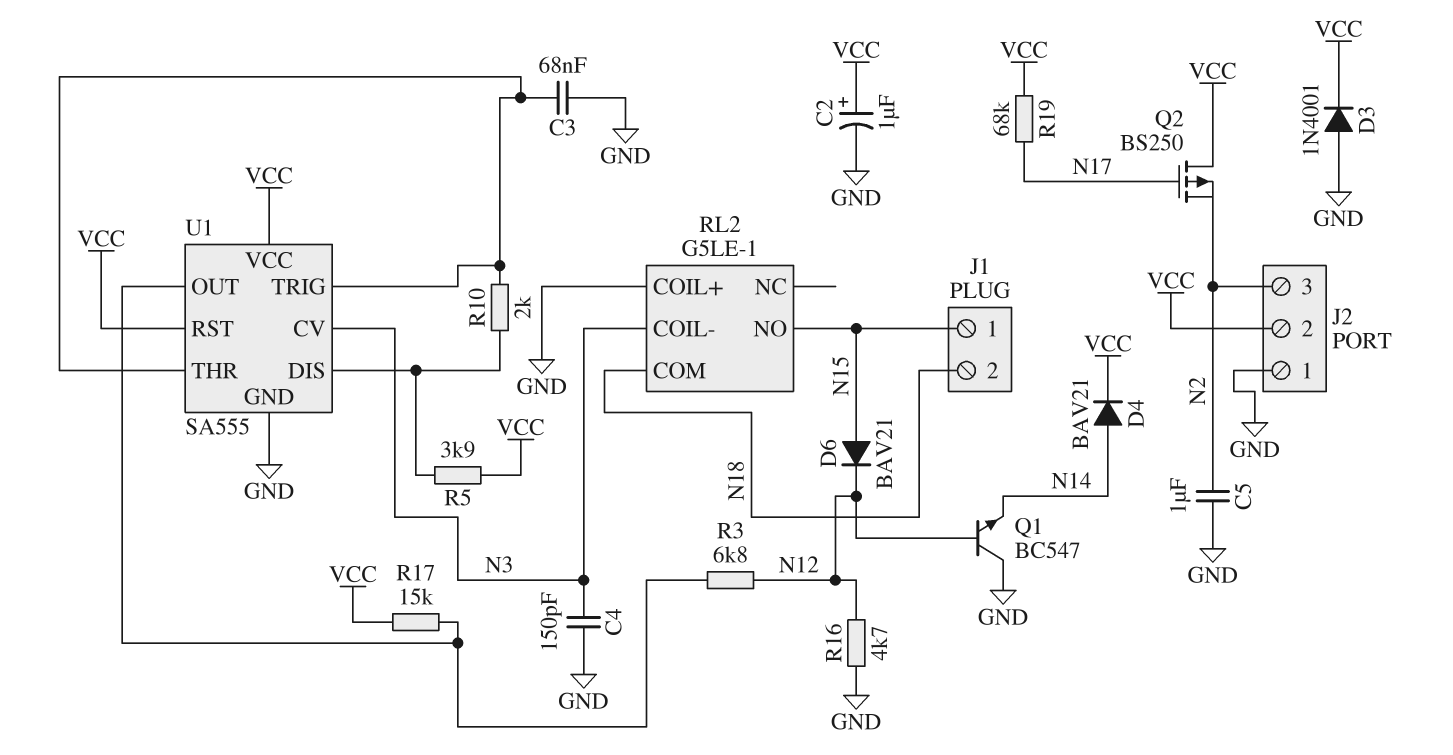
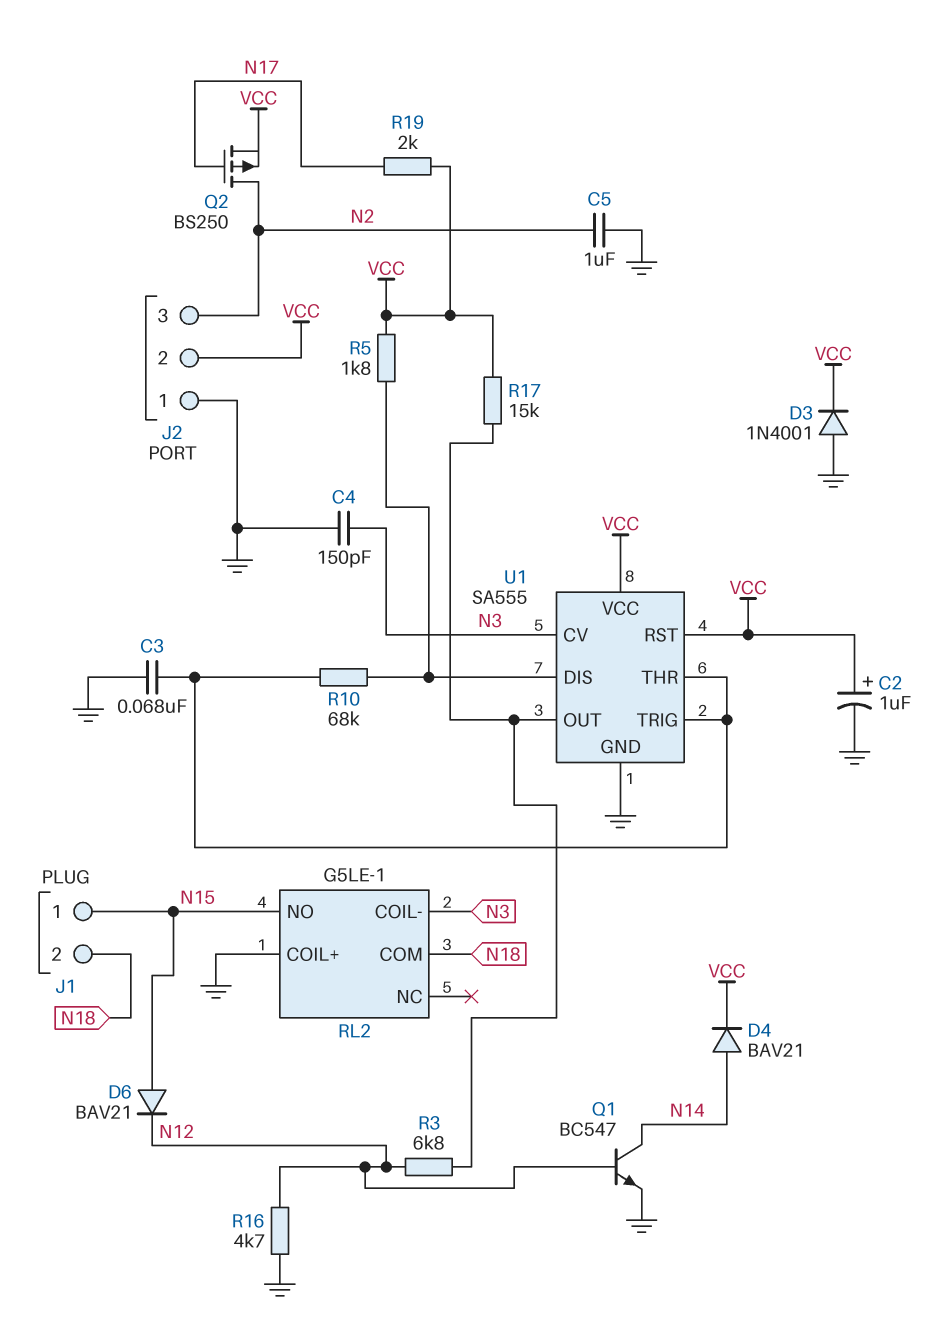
Q1: NPN BC547 (B N12, C GND, E N14) -> NPN BC547 (B N12, C N14, E GND)
Q2: PMOS BS250 (G N17, D VCC, S N2) -> PMOS BS250 (G N17, D N2, S VCC)
R5: 3.9k (U1/DIS, VCC) -> 1.8k (U1/DIS, VCC)
R10: 2k (U1/DIS, U1/THR) -> 68k (U1/DIS, U1/THR)
R19: 68k (N17, VCC) -> 2k (N17, VCC)

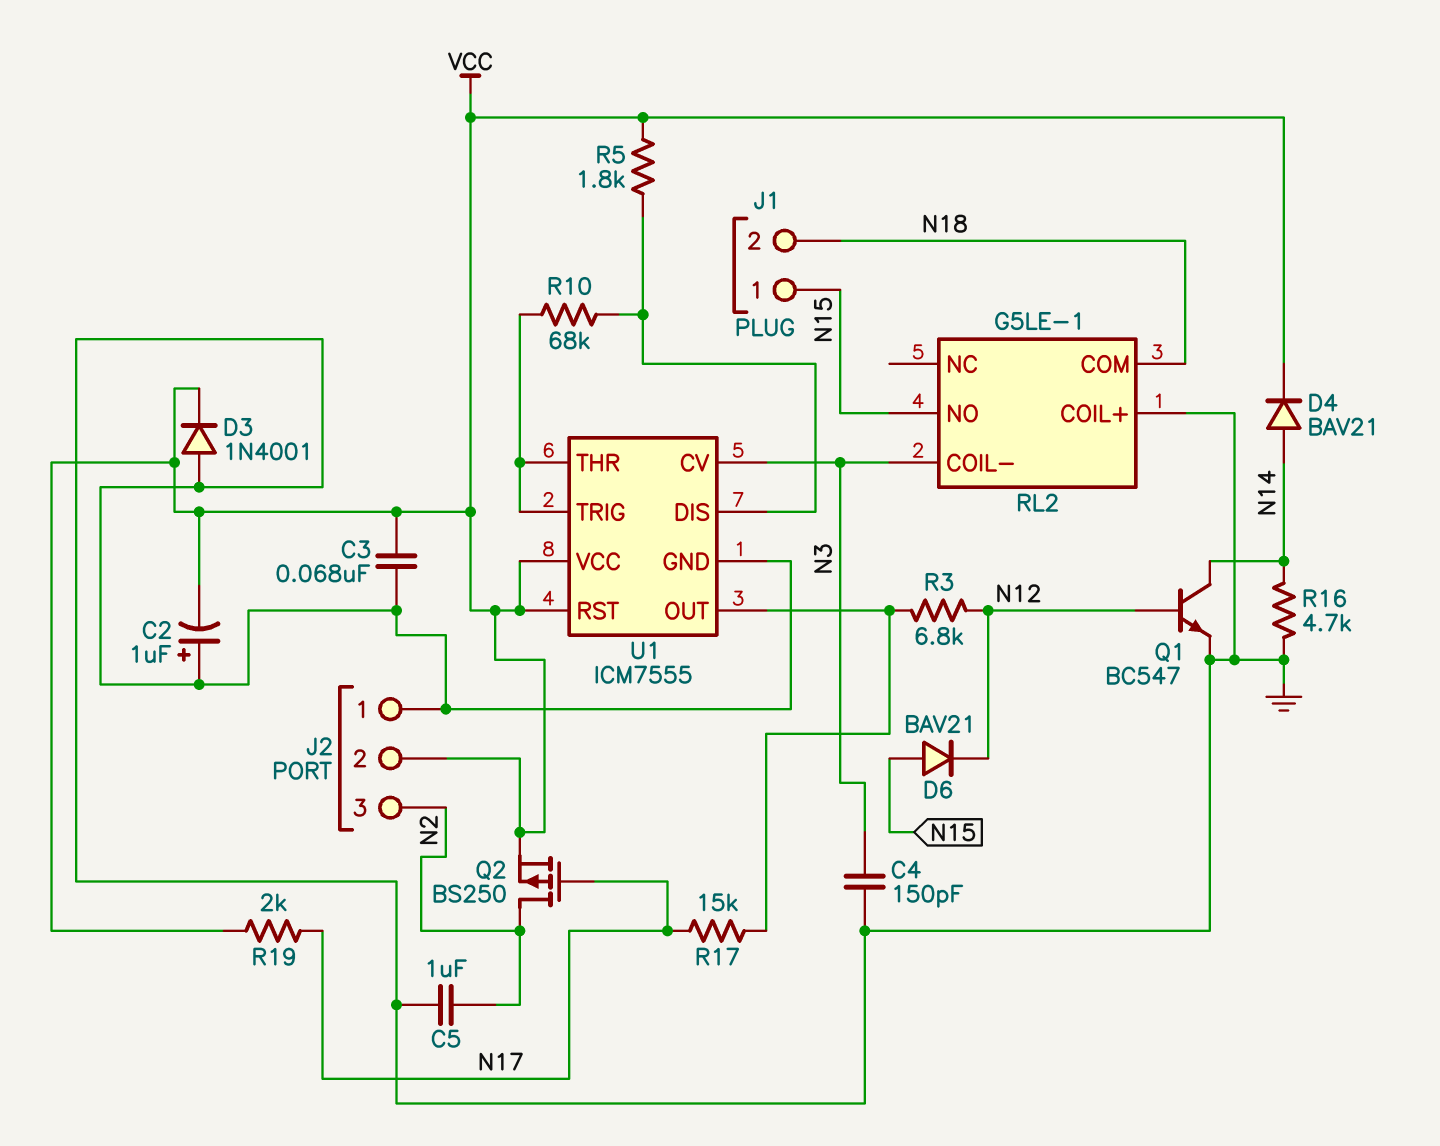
C2: 1uF (plus VCC, minus GND) -> 1uF (plus GND, minus VCC)
C3: 68nF (GND, U1/THR) -> 68nF (GND, VCC)
R16: 4.7k (GND, N12) -> 4.7k (GND, N14)
R17: 15k (U1/OUT, VCC) -> 15k (N17, U1/OUT)
U1: SA555 -> ICM7555

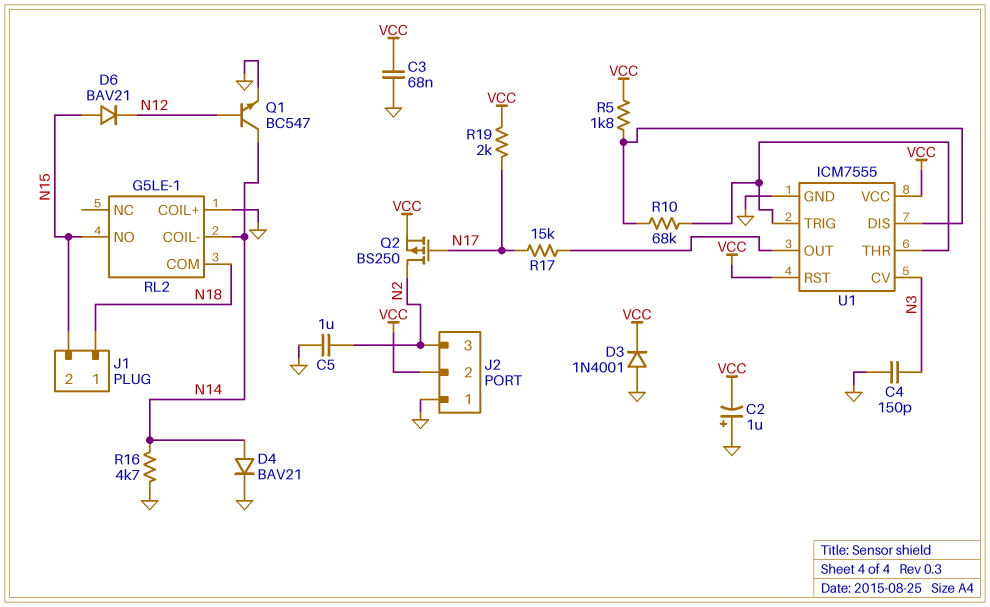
D4: diode BAV21 (A N14, K VCC) -> diode BAV21 (A N14, K GND)
J1 pin 1: N15 -> N18
J1 pin 2: N18 -> N15
R3: 6.8k (N12, U1/OUT) -> none
RL2 pin COIL-: N3 -> N14

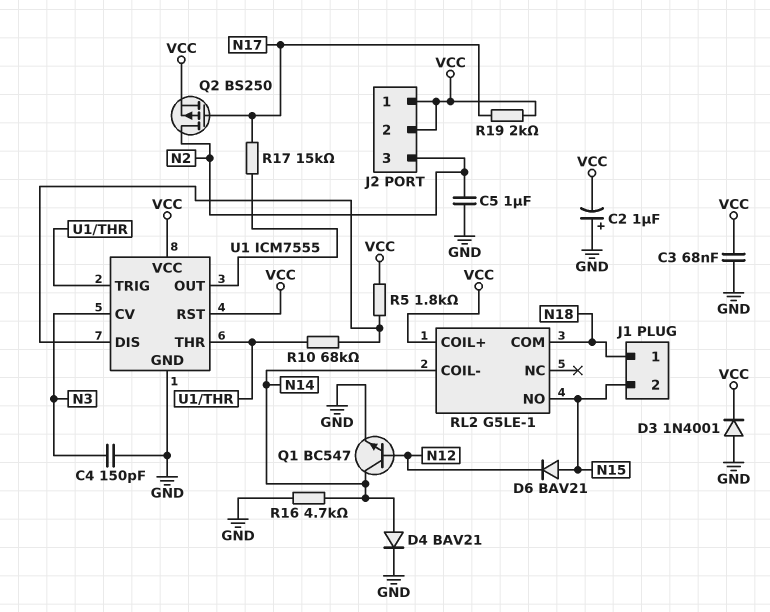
J2 pin 1: GND -> VCC
RL2 pin COIL+: GND -> VCC

